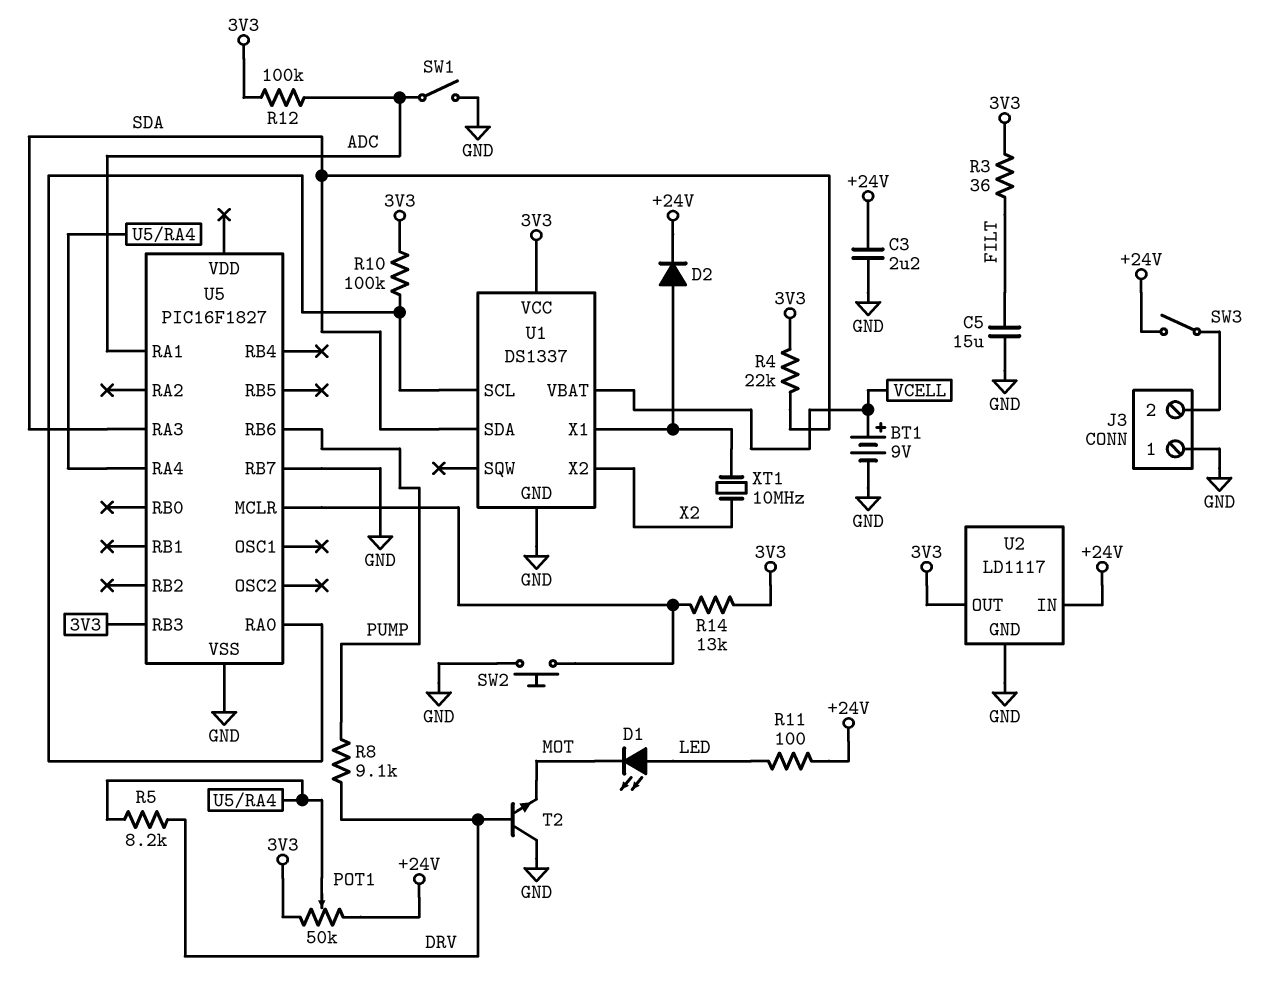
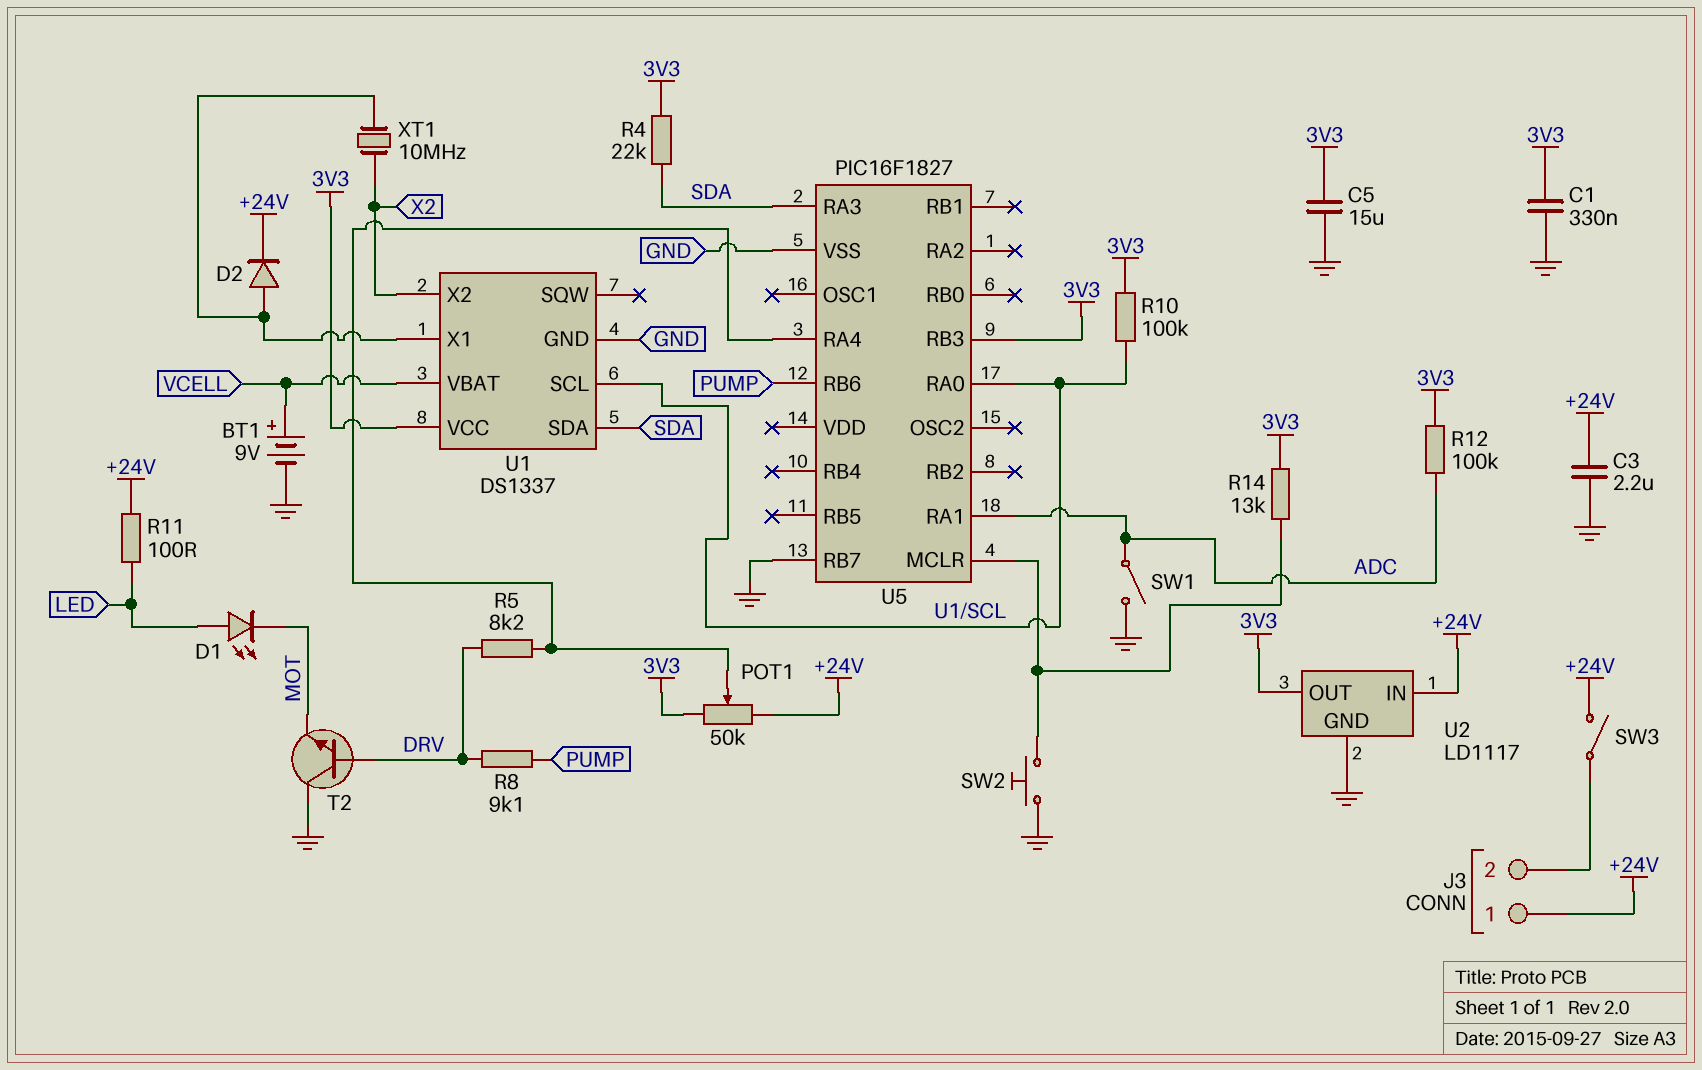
C1: none -> 330nF (3V3, GND)
C5: 15uF (FILT, GND) -> 15uF (3V3, GND)
J3 pin 1: GND -> +24V
R3: 36 (3V3, FILT) -> none

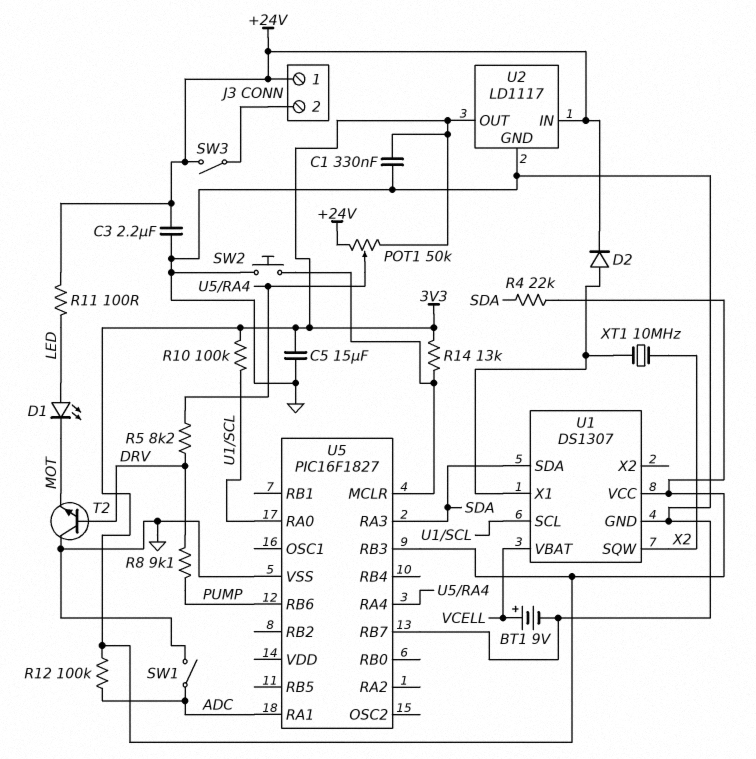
U1: DS1337 -> DS1307
U1 pin SQW: none -> X2
U1 pin X2: X2 -> none

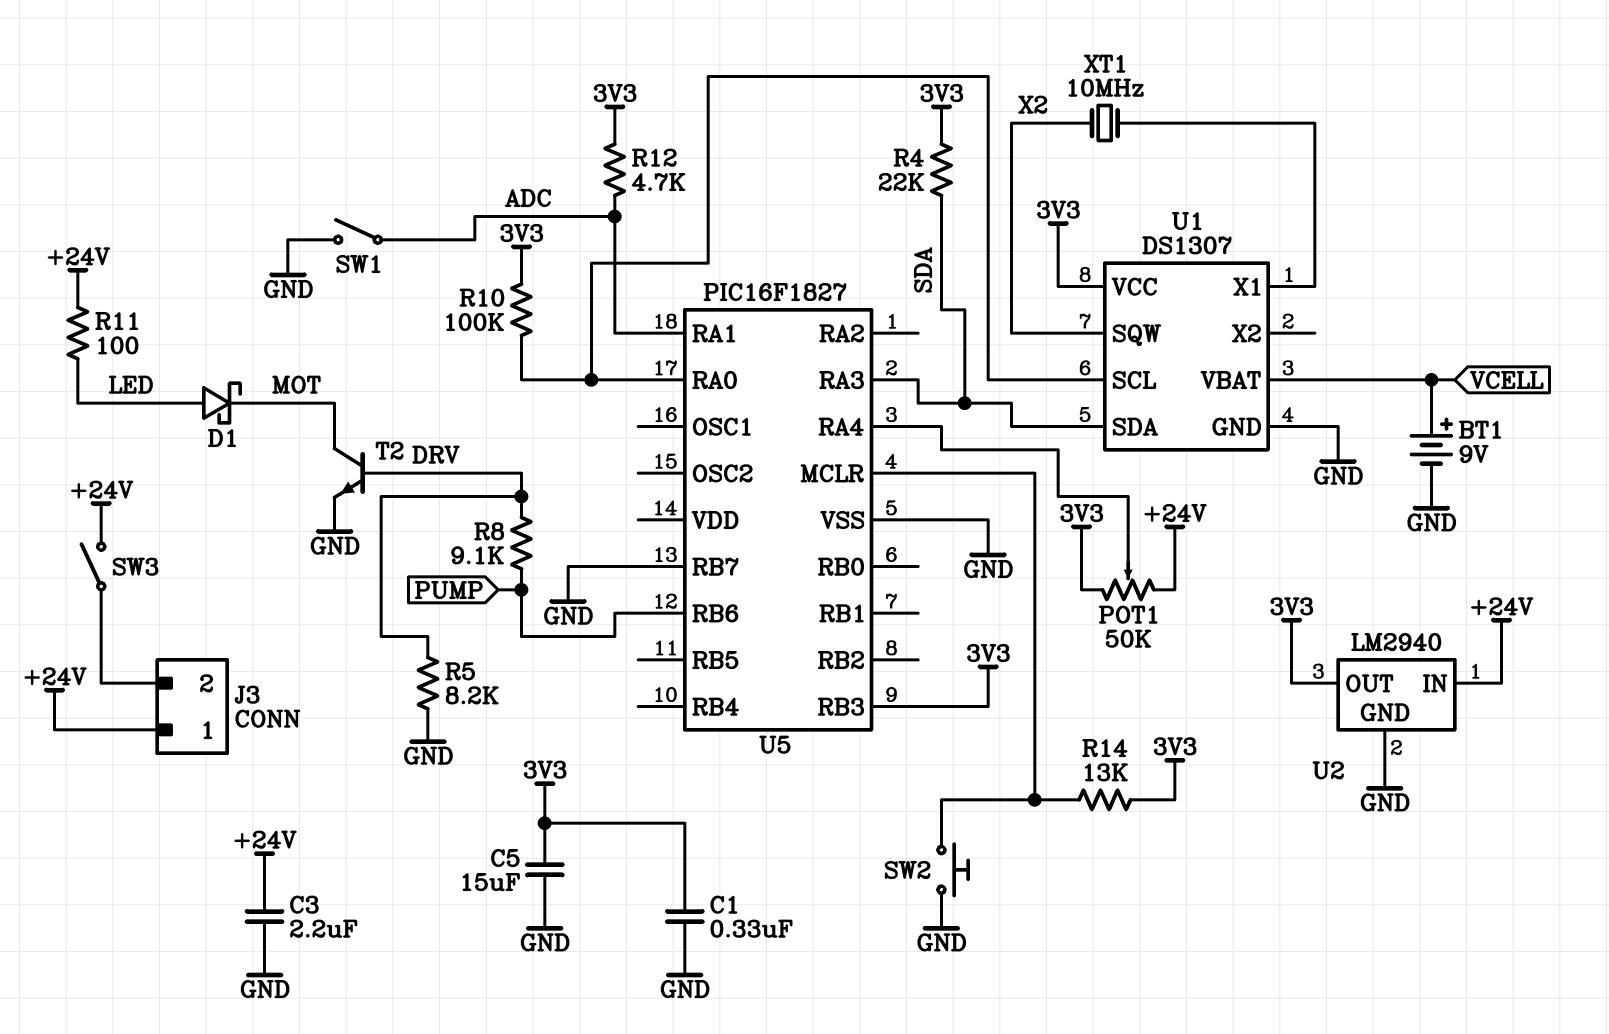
D1: LED (A LED, K MOT) -> schottky (A LED, K MOT)
D2: diode (A U1/X1, K +24V) -> none
R5: 8.2k (DRV, U5/RA4) -> 8.2k (DRV, GND)
R12: 100k (3V3, ADC) -> 4.7k (3V3, ADC)
T2: NPN (B DRV, C GND, E MOT) -> NPN (B DRV, C MOT, E GND)
U2: LD1117 -> LM2940

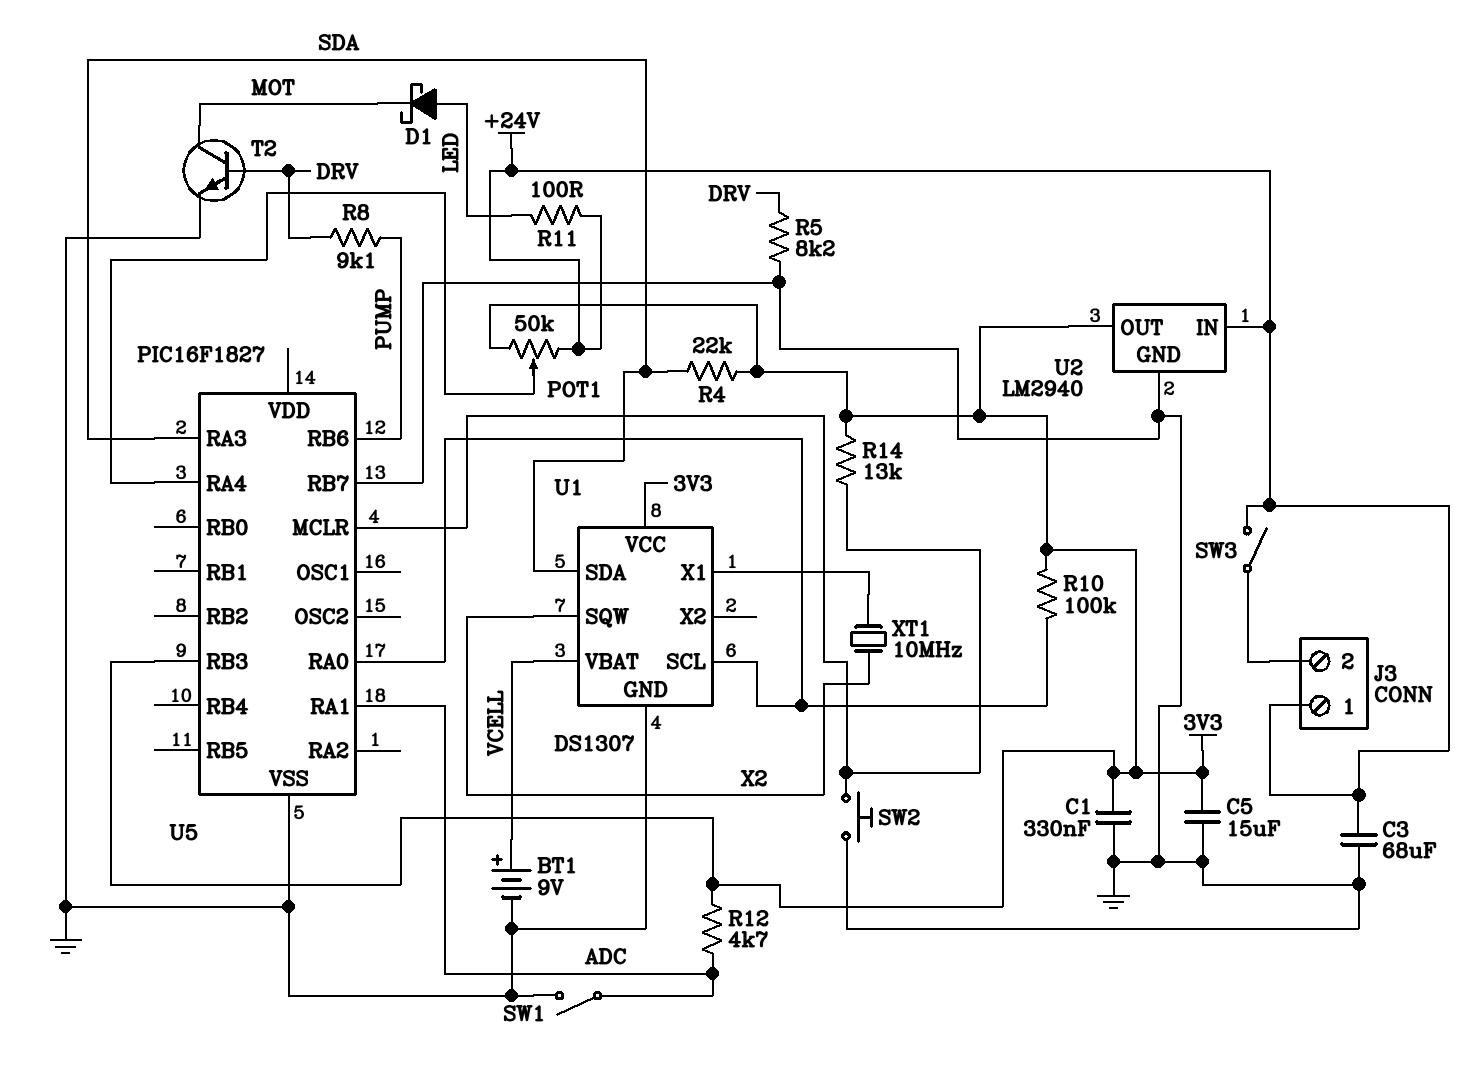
C3: 2.2uF (+24V, GND) -> 68uF (+24V, GND)

